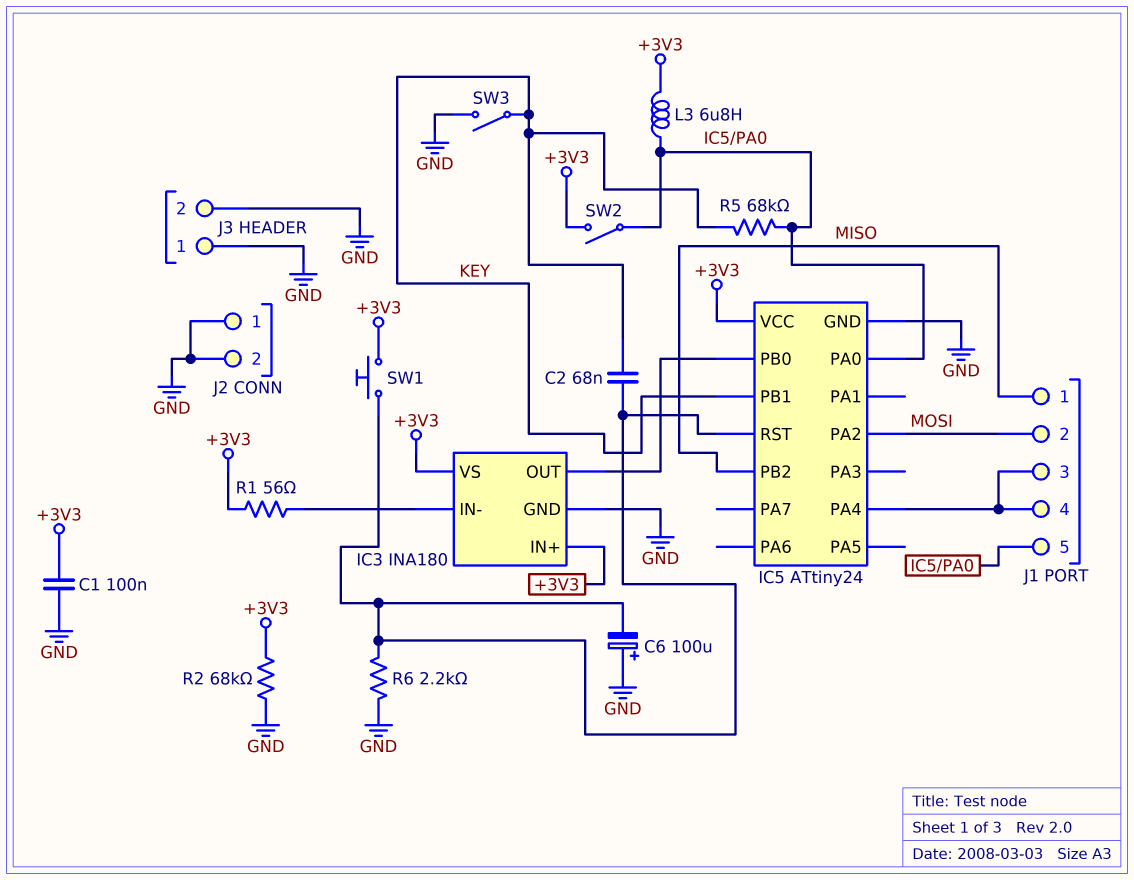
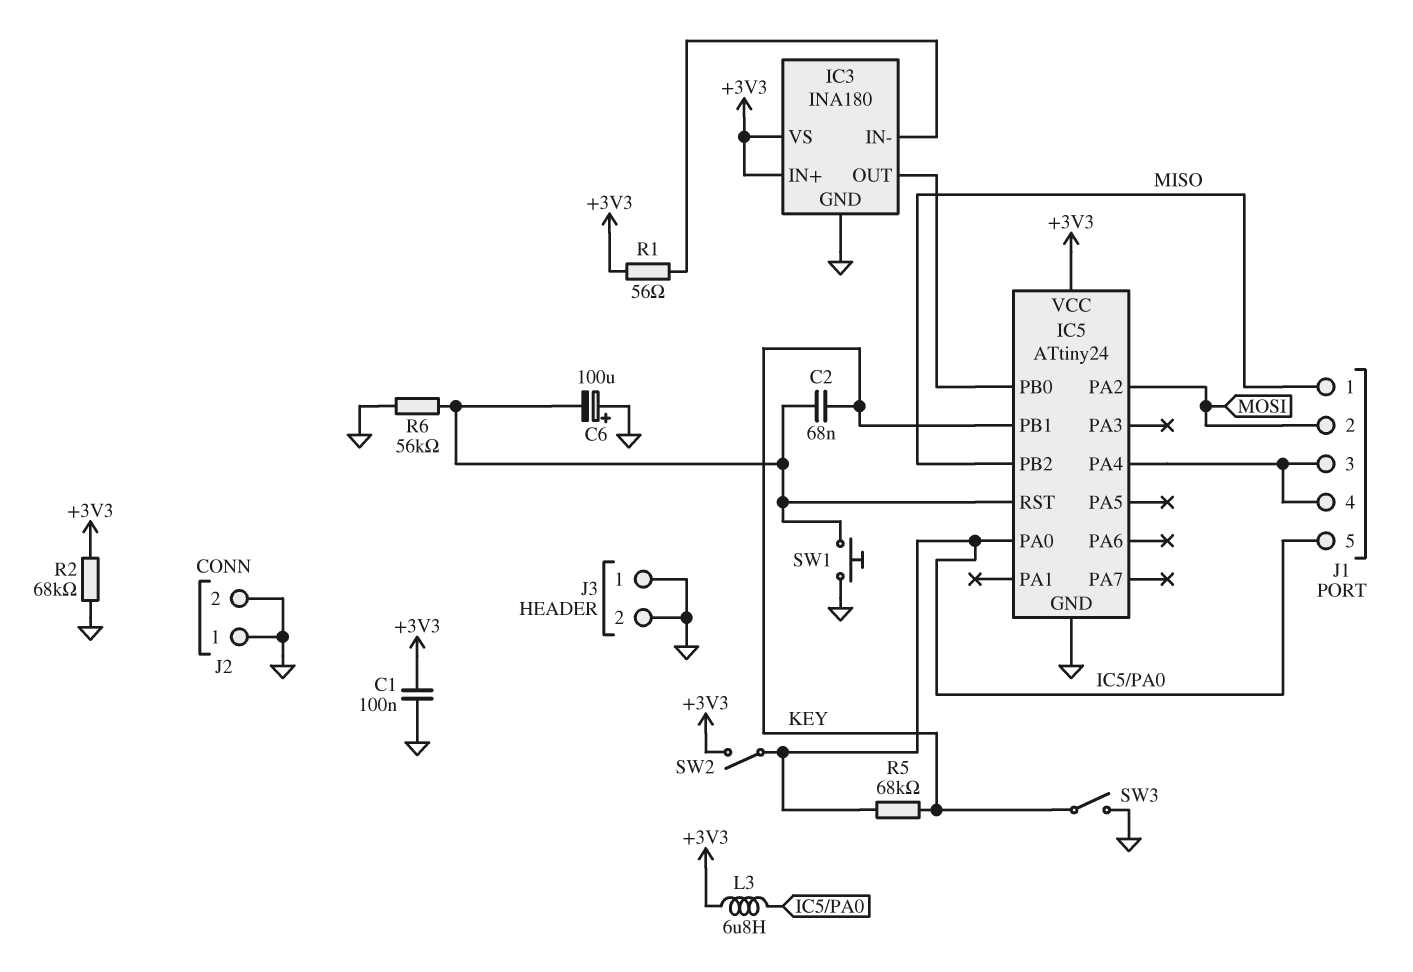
R6: 2.2k (GND, IC5/RST) -> 56k (GND, IC5/RST)
SW1: button (+3V3, IC5/RST) -> button (GND, IC5/RST)

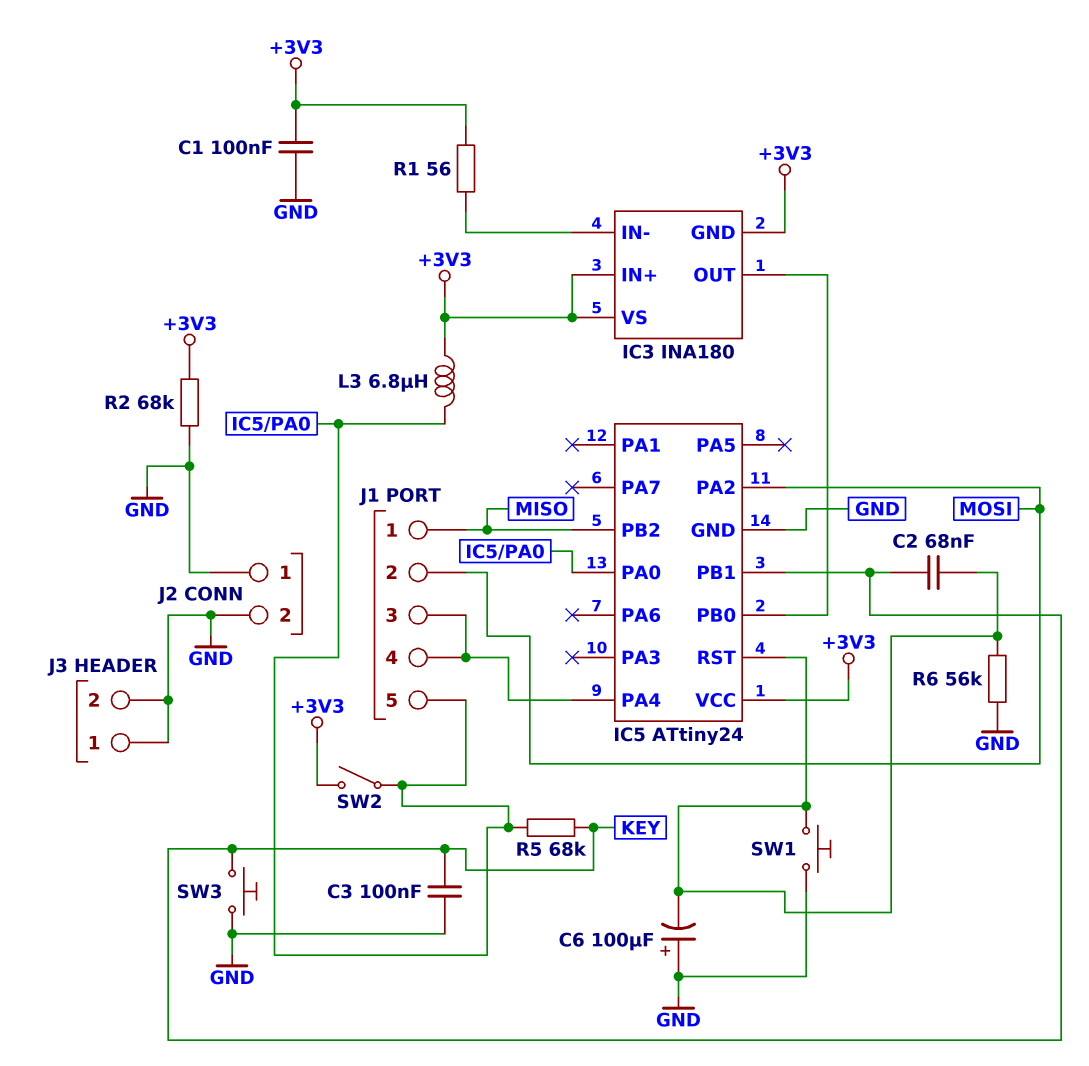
C3: none -> 100nF (GND, KEY)
IC3 pin GND: GND -> +3V3
SW3: switch (GND, KEY) -> button (GND, KEY)

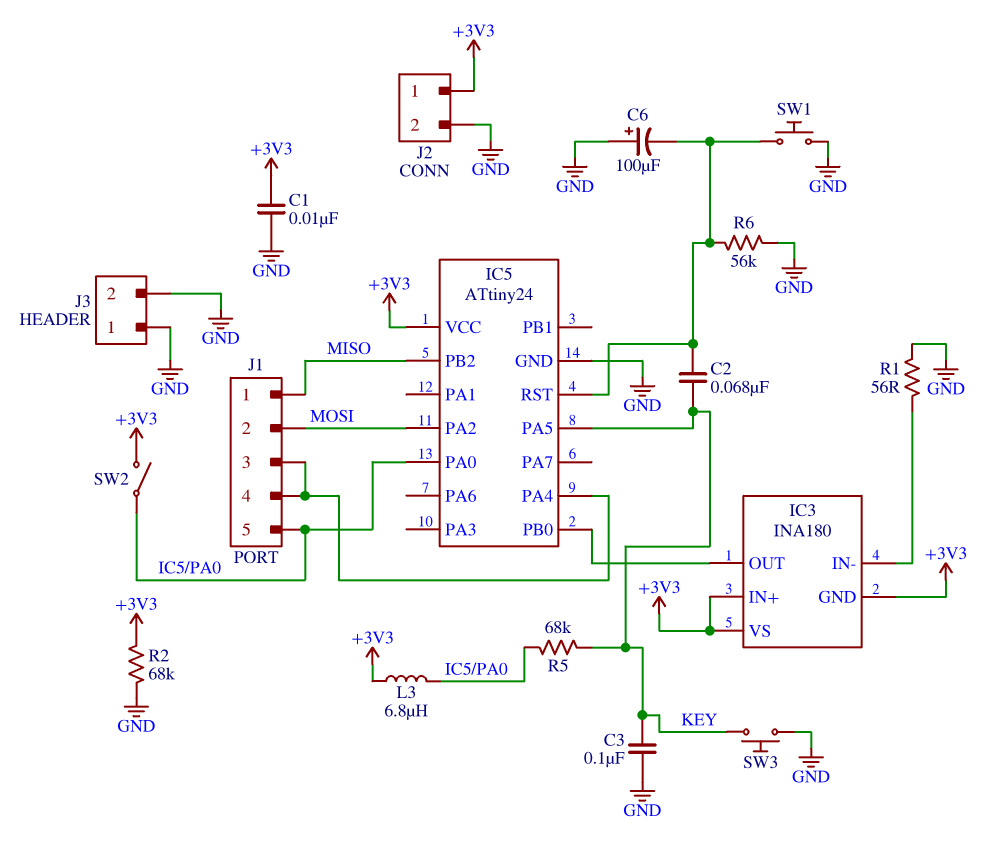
C1: 100nF (+3V3, GND) -> 10nF (+3V3, GND)
IC5 pin PA5: none -> KEY
IC5 pin PB1: KEY -> none
J2 pin 1: GND -> +3V3
R1: 56 (+3V3, IC3/IN-) -> 56 (GND, IC3/IN-)

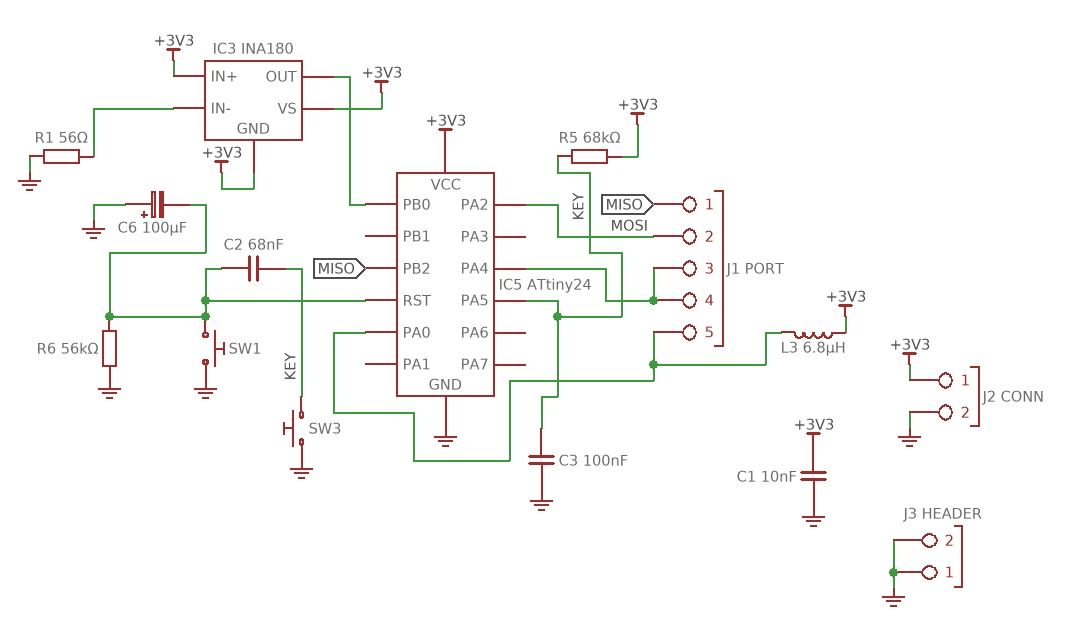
R2: 68k (+3V3, GND) -> none
R5: 68k (IC5/PA0, KEY) -> 68k (+3V3, KEY)
SW2: switch (+3V3, IC5/PA0) -> none

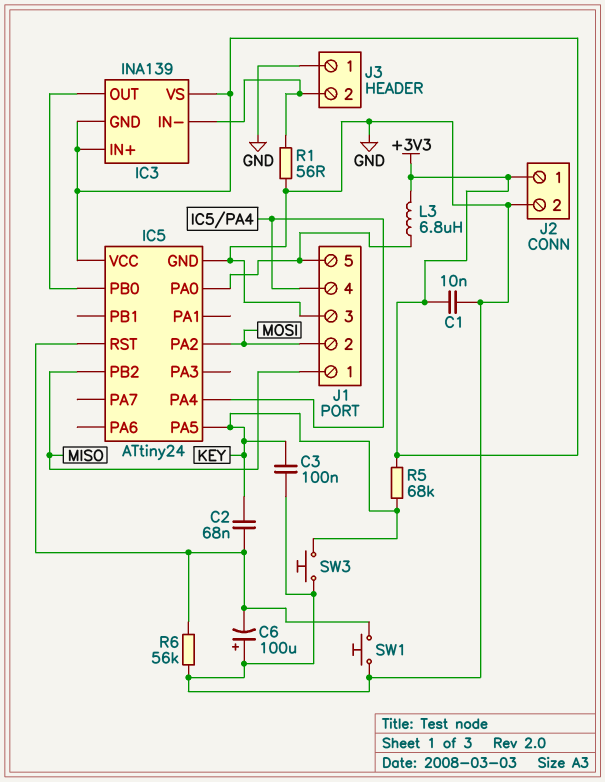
IC3: INA180 -> INA139
J1 pin 3: IC5/PA4 -> GND
J3 pin 2: GND -> IC3/IN-

